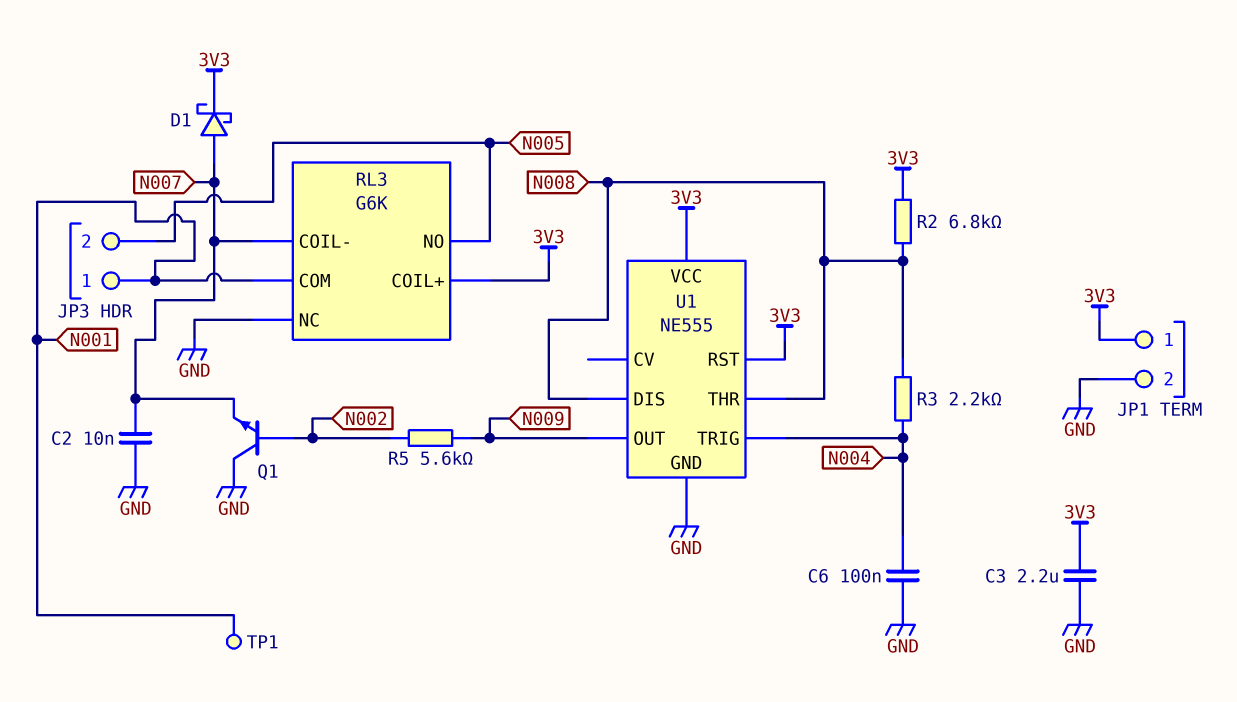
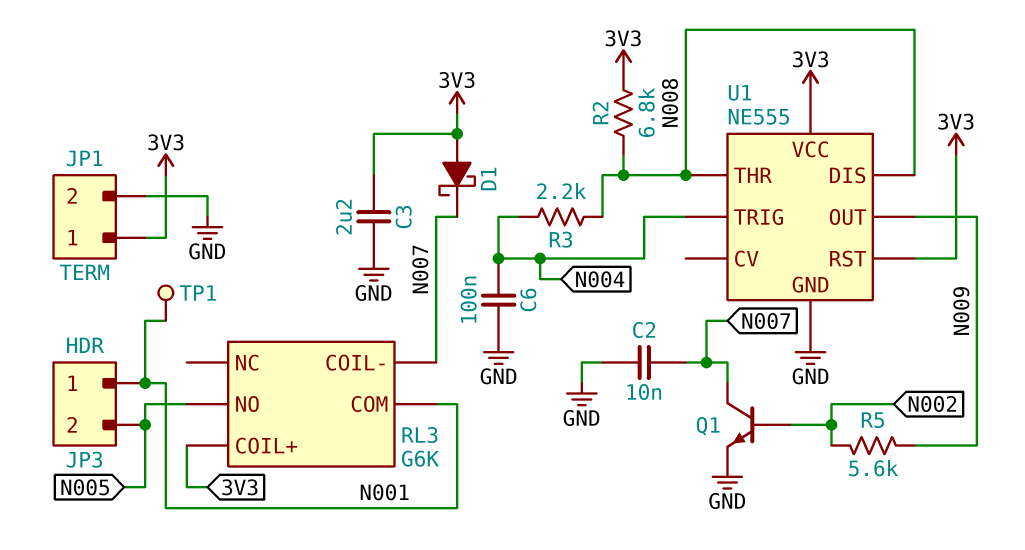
D1: schottky (A N007, K 3V3) -> schottky (A 3V3, K N007)
Q1: NPN (B N002, C GND, E N007) -> NPN (B N002, C N007, E GND)
RL3 pin NC: GND -> none

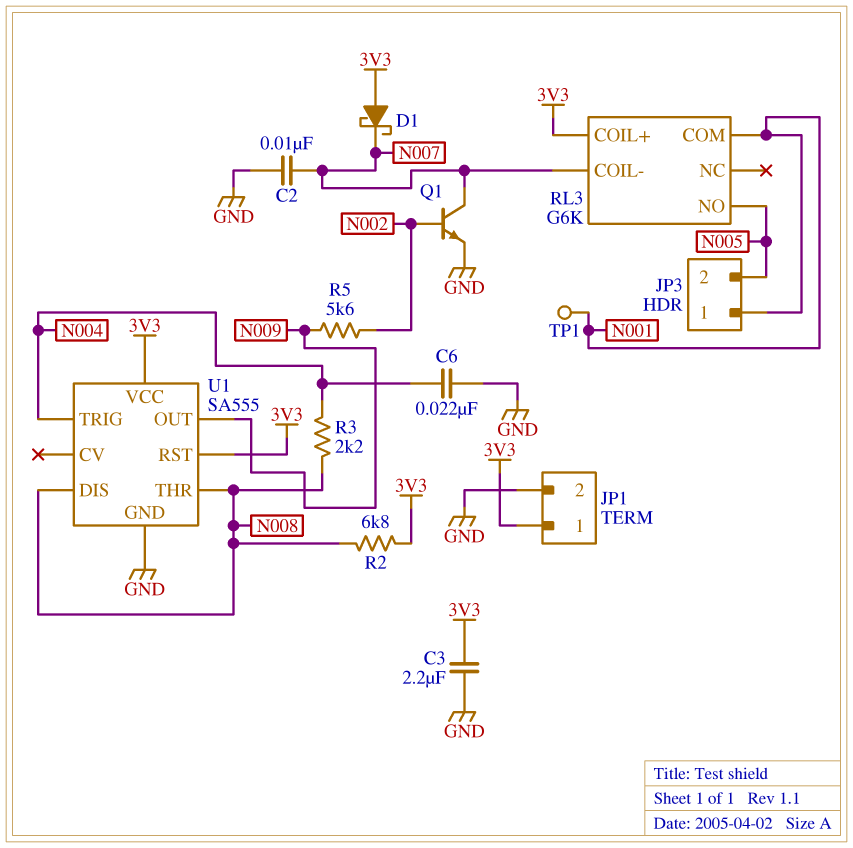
C6: 100nF (GND, N004) -> 22nF (GND, N004)
U1: NE555 -> SA555

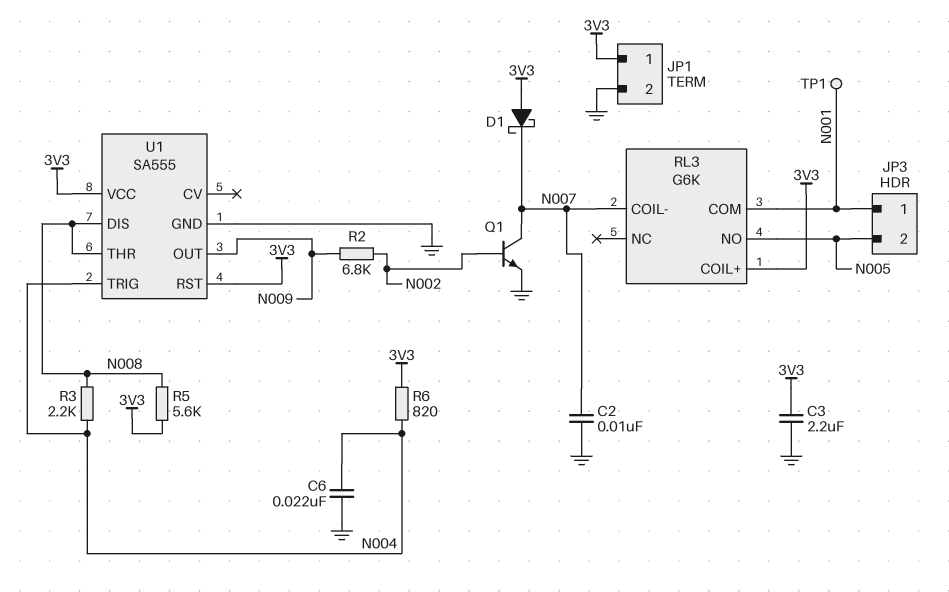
R2: 6.8k (3V3, N008) -> 6.8k (N002, N009)
R5: 5.6k (N002, N009) -> 5.6k (3V3, N008)
R6: none -> 820 (3V3, N004)

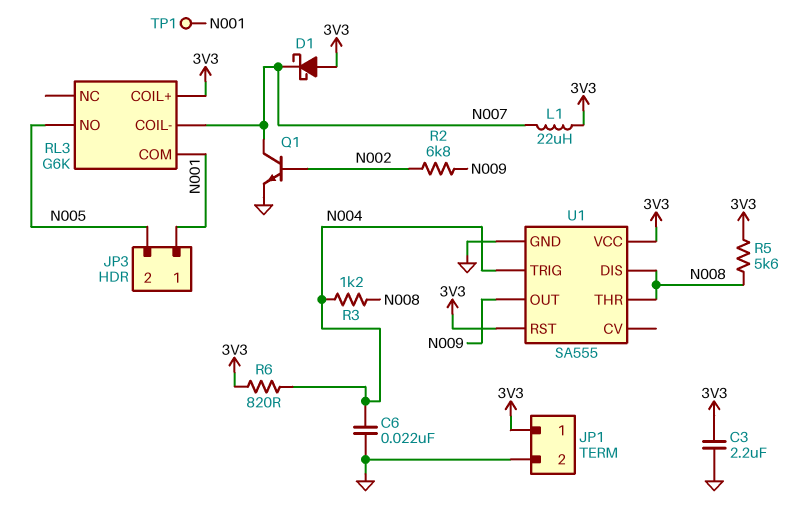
C2: 10nF (GND, N007) -> none
L1: none -> 22uH (3V3, N007)
R3: 2.2k (N004, N008) -> 1.2k (N004, N008)

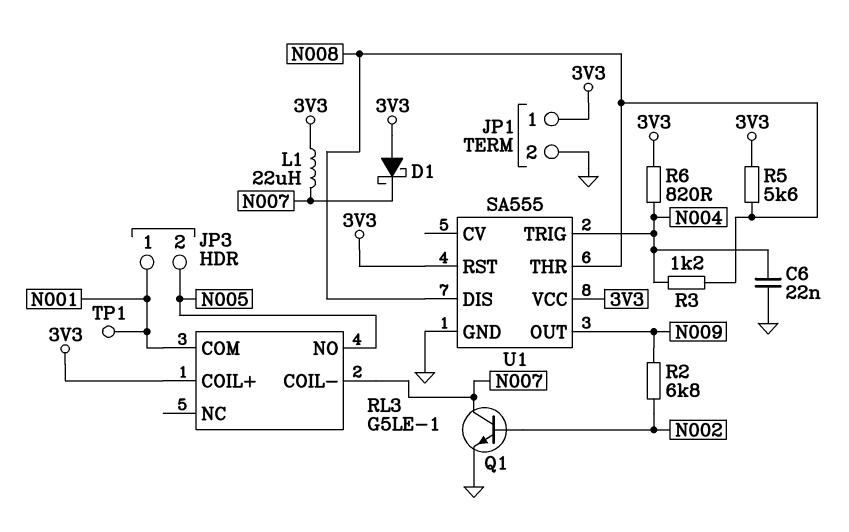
C3: 2.2uF (3V3, GND) -> none
RL3: G6K -> G5LE-1

